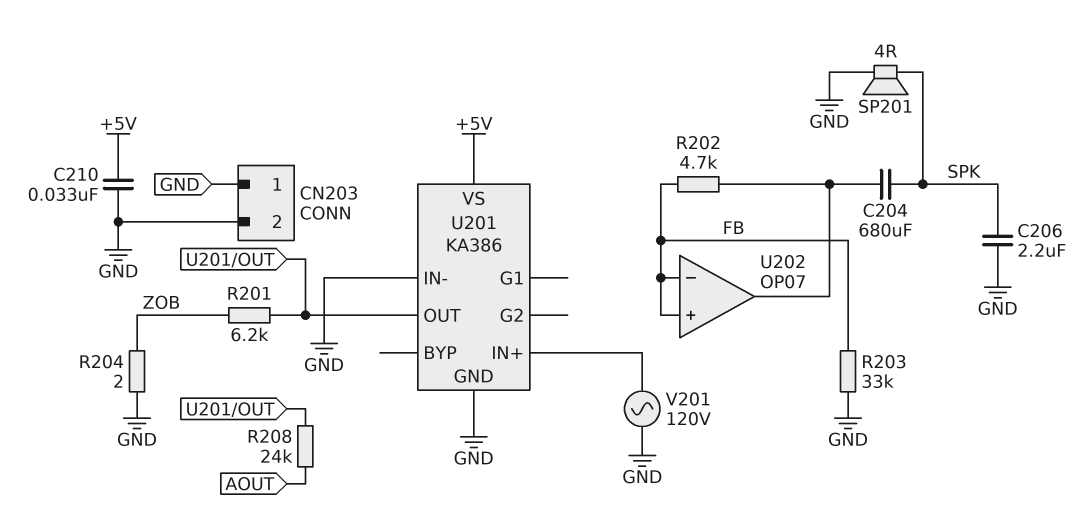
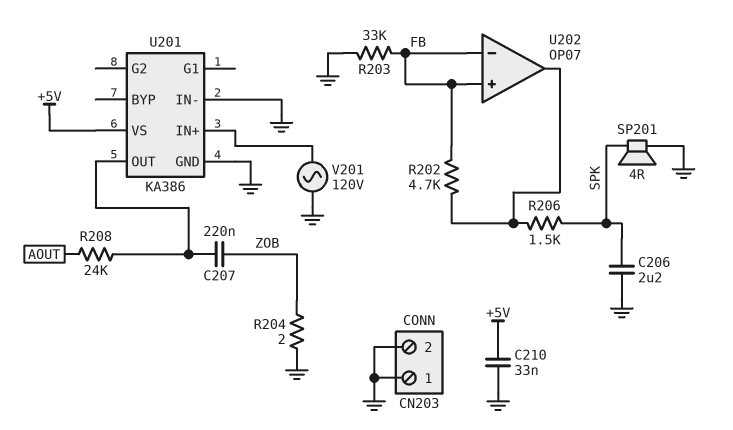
C204: 680uF (SPK, U202/out) -> none
C207: none -> 220nF (U201/OUT, ZOB)
R201: 6.2k (U201/OUT, ZOB) -> none
R206: none -> 1.5k (SPK, U202/out)

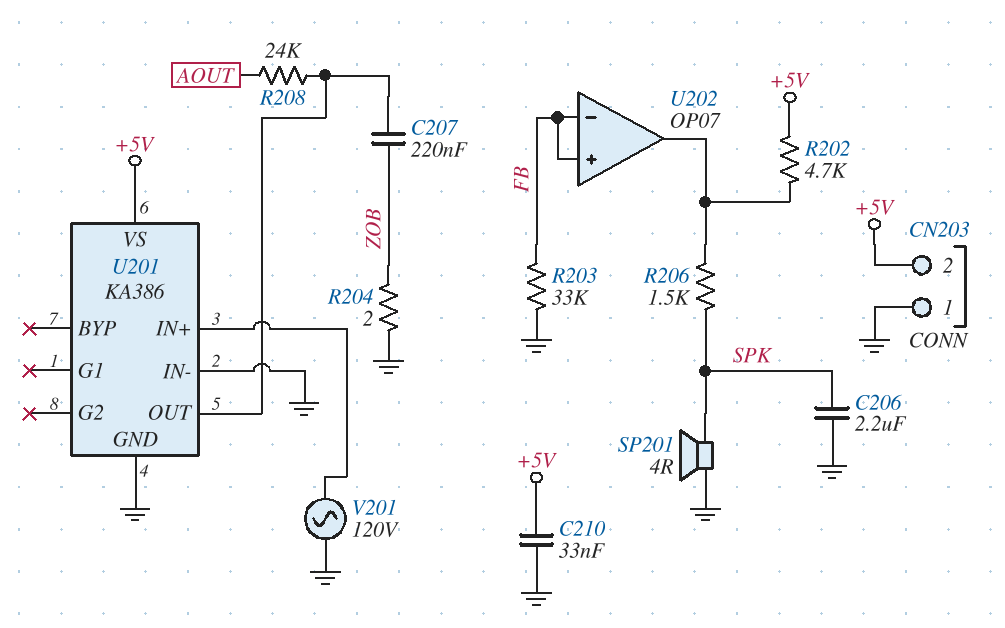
CN203 pin 2: GND -> +5V
R202: 4.7k (FB, U202/out) -> 4.7k (+5V, U202/out)

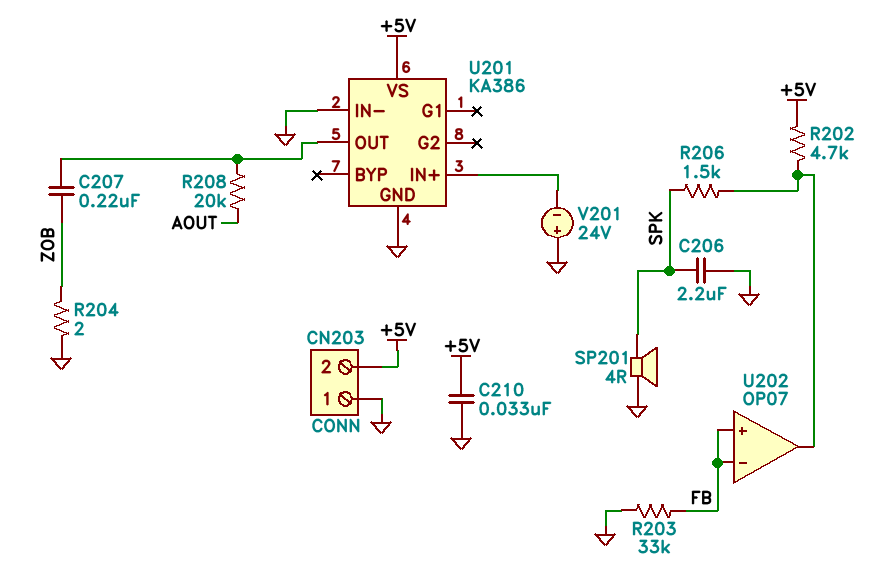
R208: 24k (AOUT, U201/OUT) -> 20k (AOUT, U201/OUT)
V201: AC 120V (GND, U201/IN+) -> 24V (plus GND, minus U201/IN+)

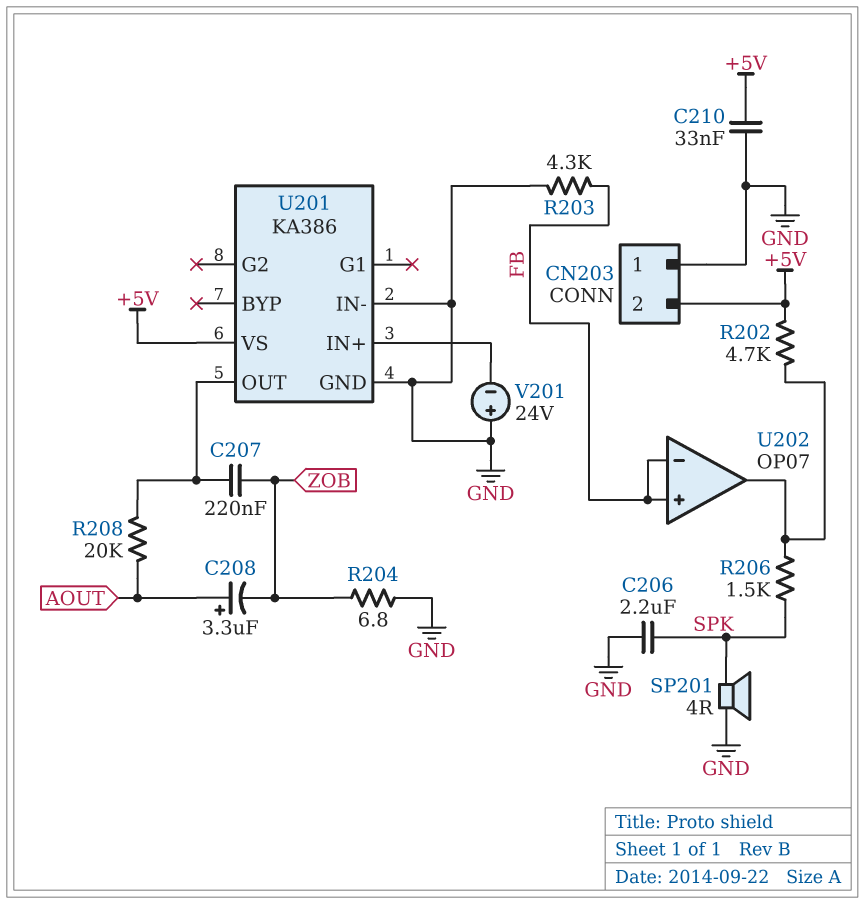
C208: none -> 3.3uF (plus AOUT, minus ZOB)
R203: 33k (FB, GND) -> 4.3k (FB, GND)
R204: 2 (GND, ZOB) -> 6.8 (GND, ZOB)

